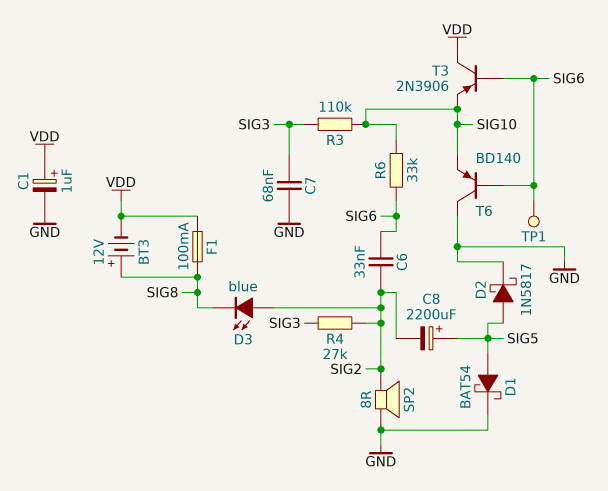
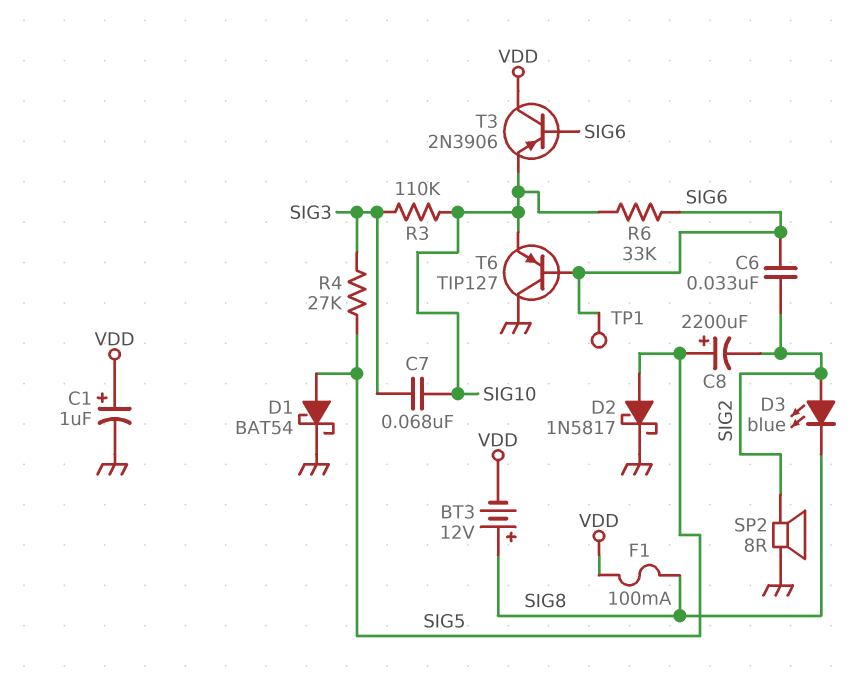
C7: 68nF (GND, SIG3) -> 68nF (SIG3, SIG10)
R4: 27k (SIG2, SIG3) -> 27k (SIG3, SIG5)
T6: PNP BD140 (B SIG6, C GND, E SIG10) -> PNP TIP127 (B SIG6, C GND, E SIG10)

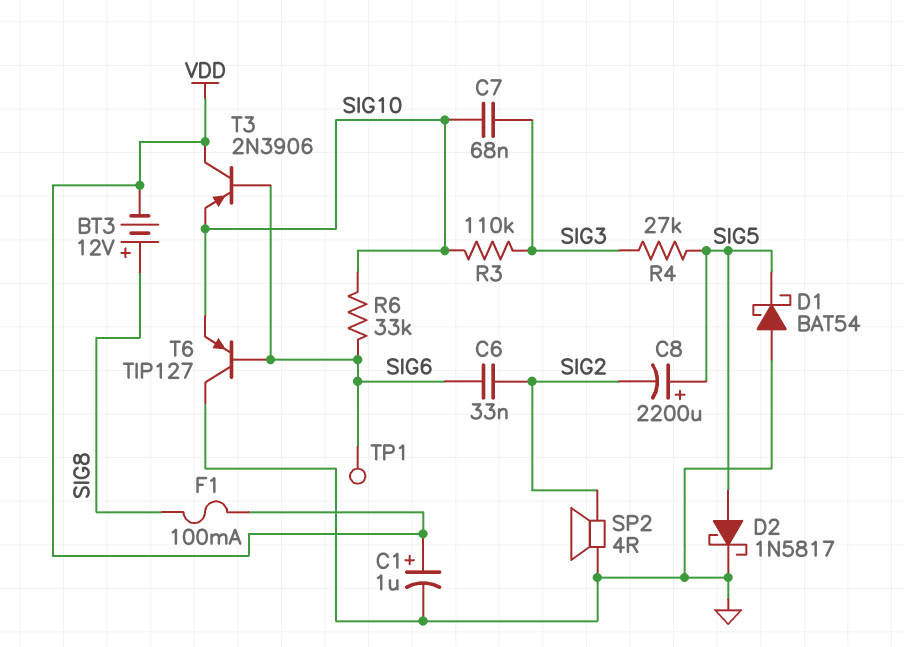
D1: schottky BAT54 (A SIG5, K GND) -> schottky BAT54 (A GND, K SIG5)
D3: LED blue (A SIG2, K SIG8) -> none
SP2: speaker 8R (GND, SIG2) -> speaker 4R (GND, SIG2)

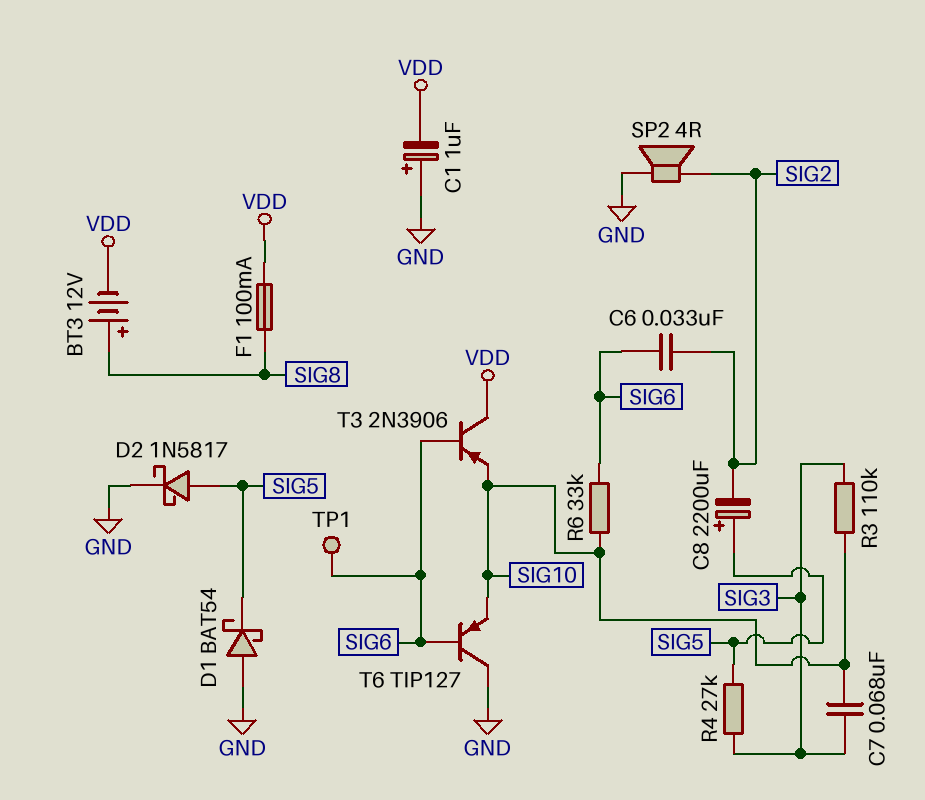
C1: 1uF (plus VDD, minus GND) -> 1uF (plus GND, minus VDD)

